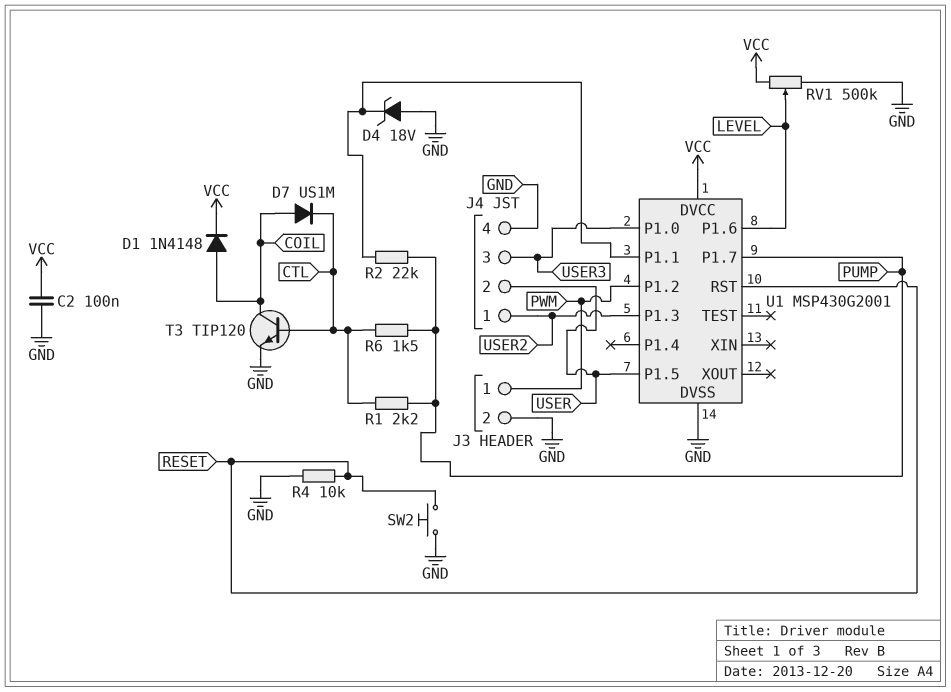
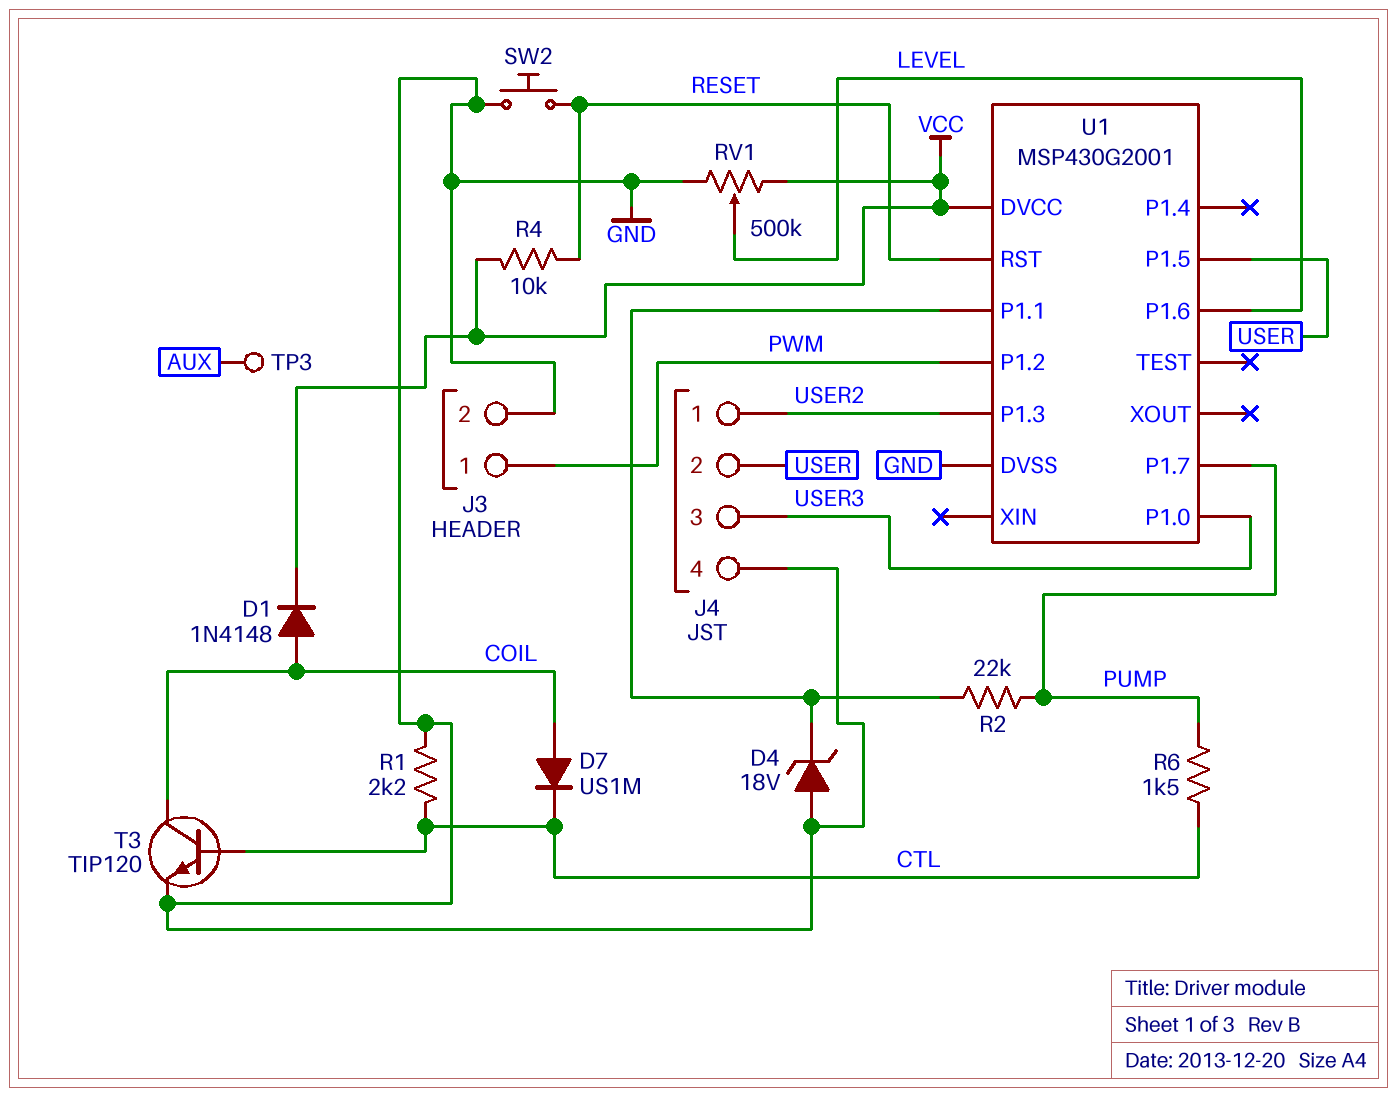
C2: 100nF (GND, VCC) -> none
R1: 2.2k (CTL, PUMP) -> 2.2k (CTL, GND)
R4: 10k (GND, RESET) -> 10k (RESET, VCC)
TP3: none -> test point (AUX)

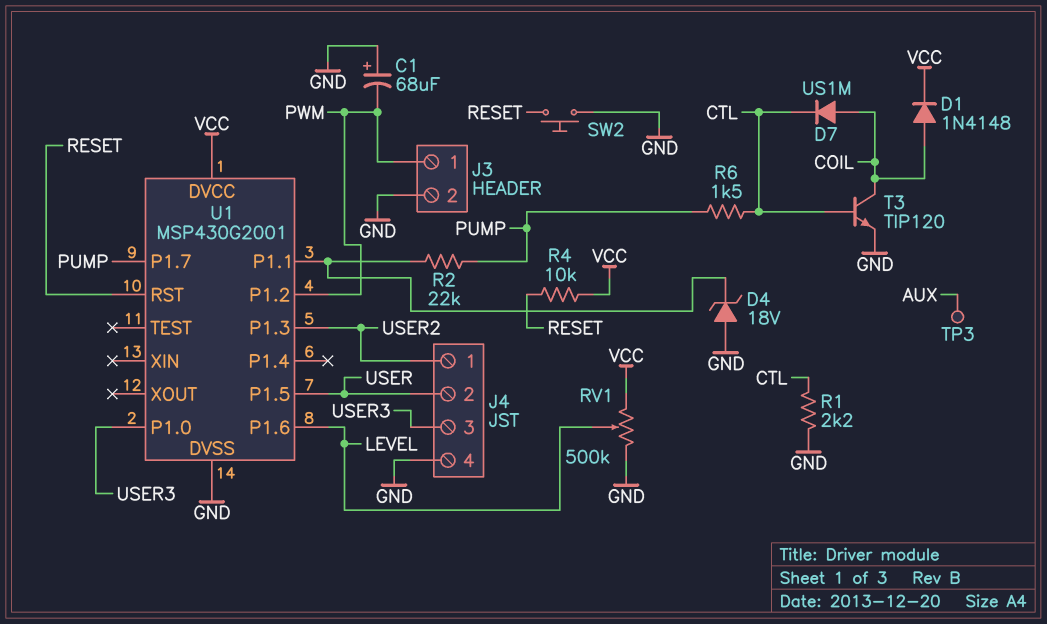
C1: none -> 68uF (plus GND, minus PWM)

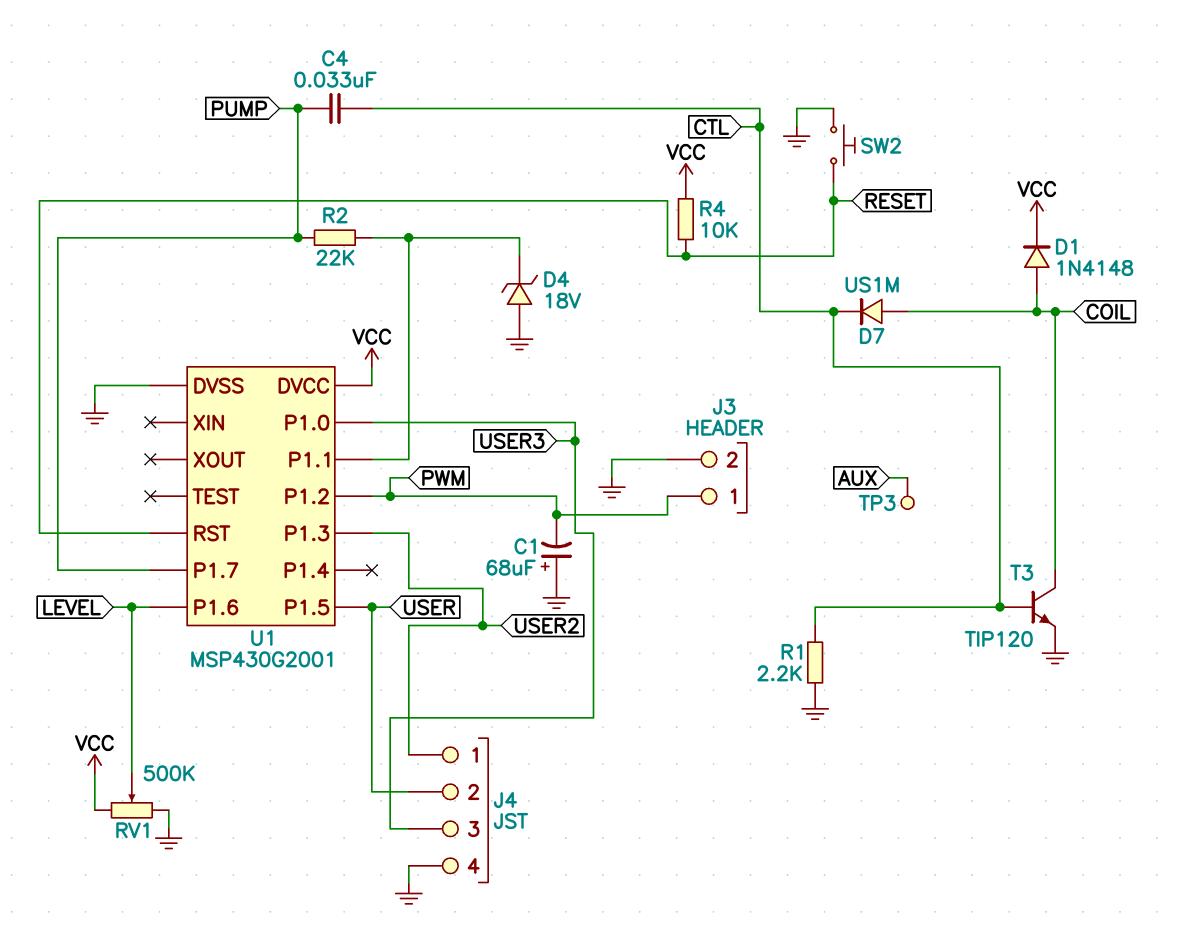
C4: none -> 33nF (CTL, PUMP)
R6: 1.5k (CTL, PUMP) -> none

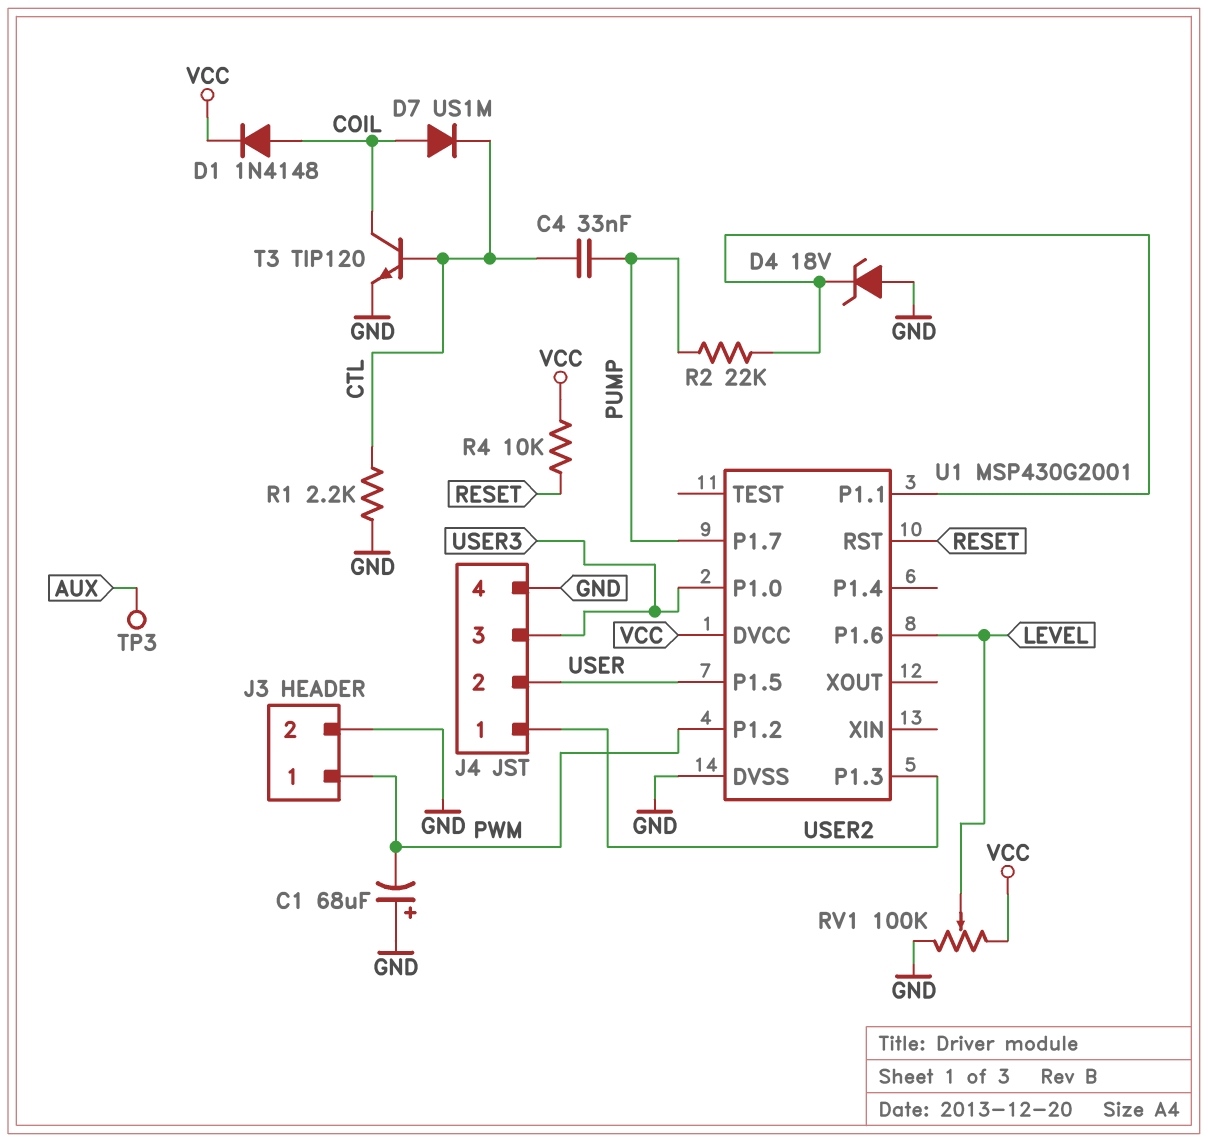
RV1: 500k (GND, VCC, wiper LEVEL) -> 100k (GND, VCC, wiper LEVEL)
SW2: button (GND, RESET) -> none

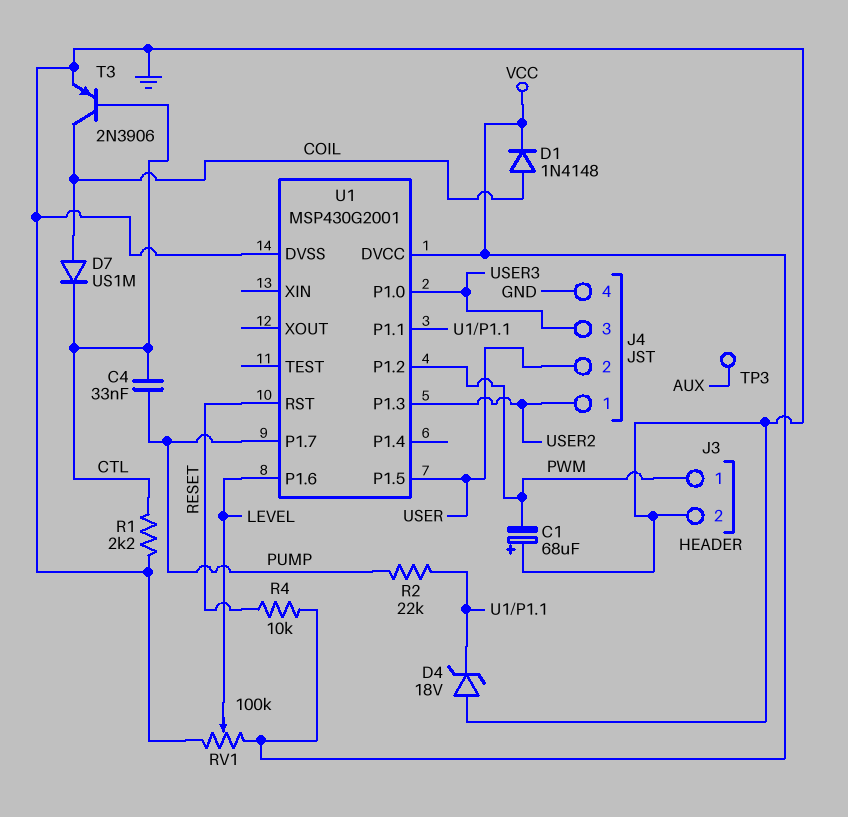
T3: NPN TIP120 (B CTL, C COIL, E GND) -> PNP 2N3906 (B CTL, C COIL, E GND)

